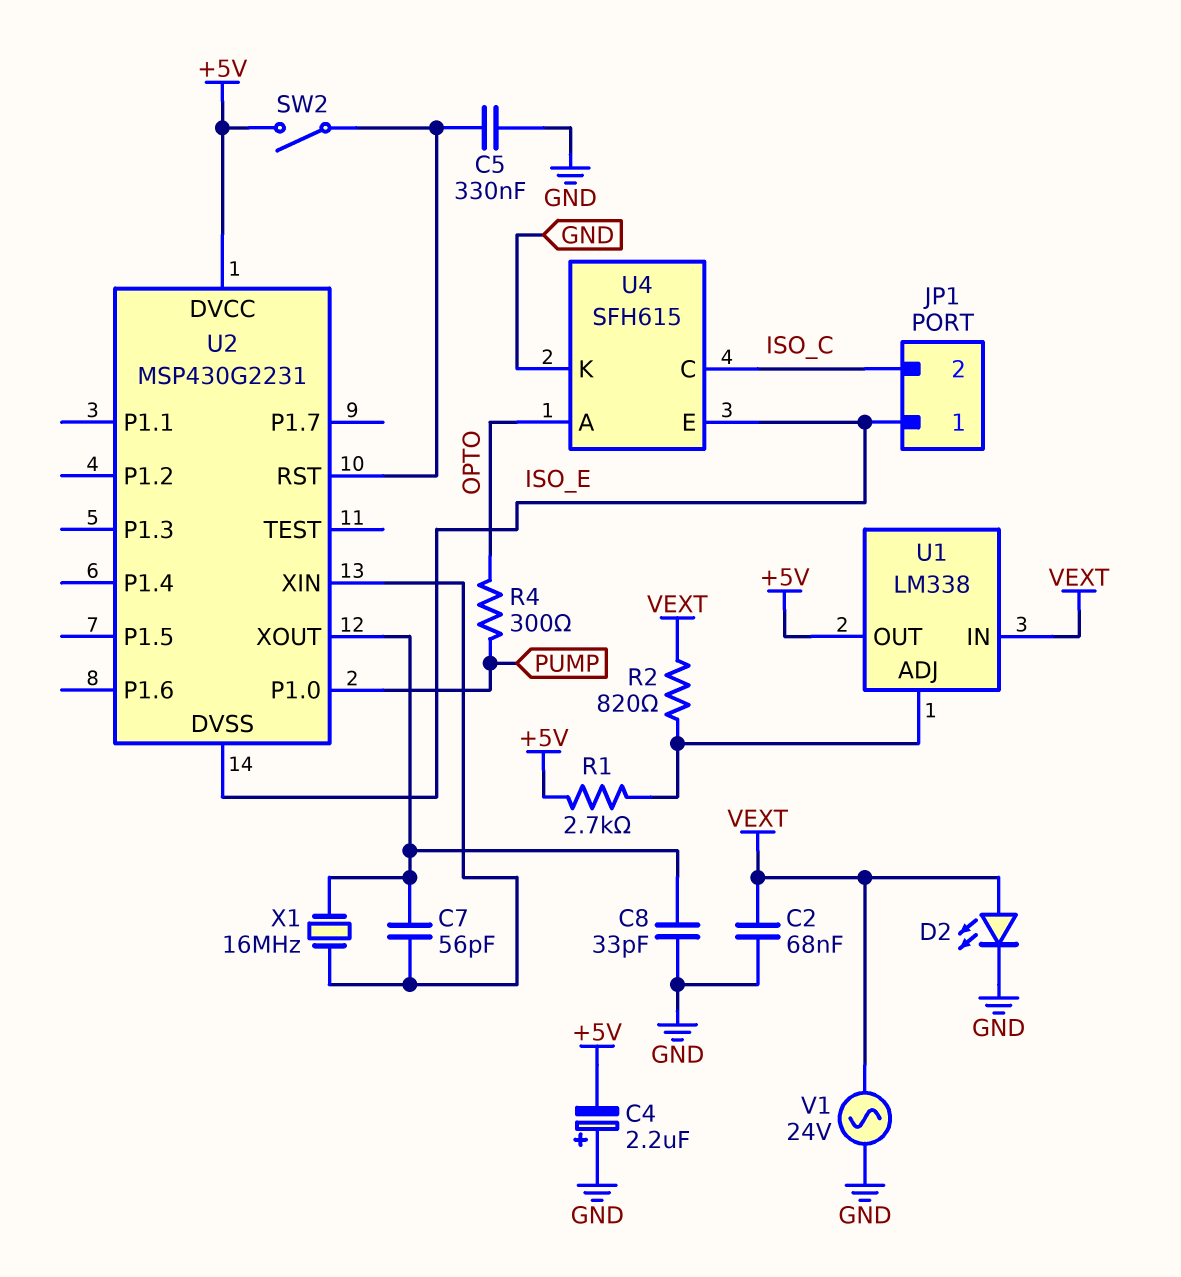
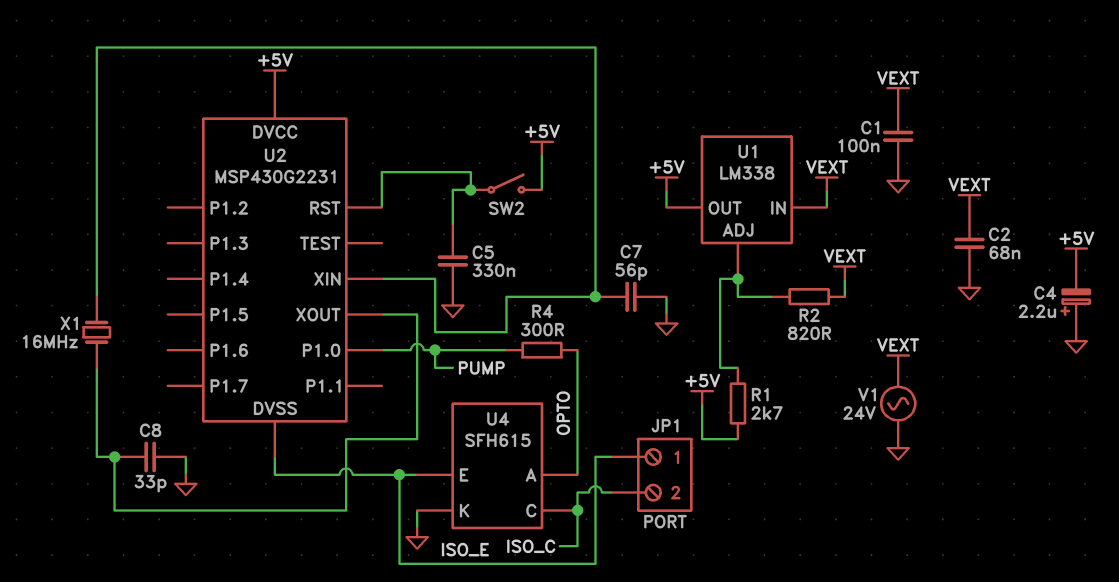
C1: none -> 100nF (GND, VEXT)
C7: 56pF (U2/XIN, U2/XOUT) -> 56pF (GND, U2/XIN)
D2: LED (A VEXT, K GND) -> none

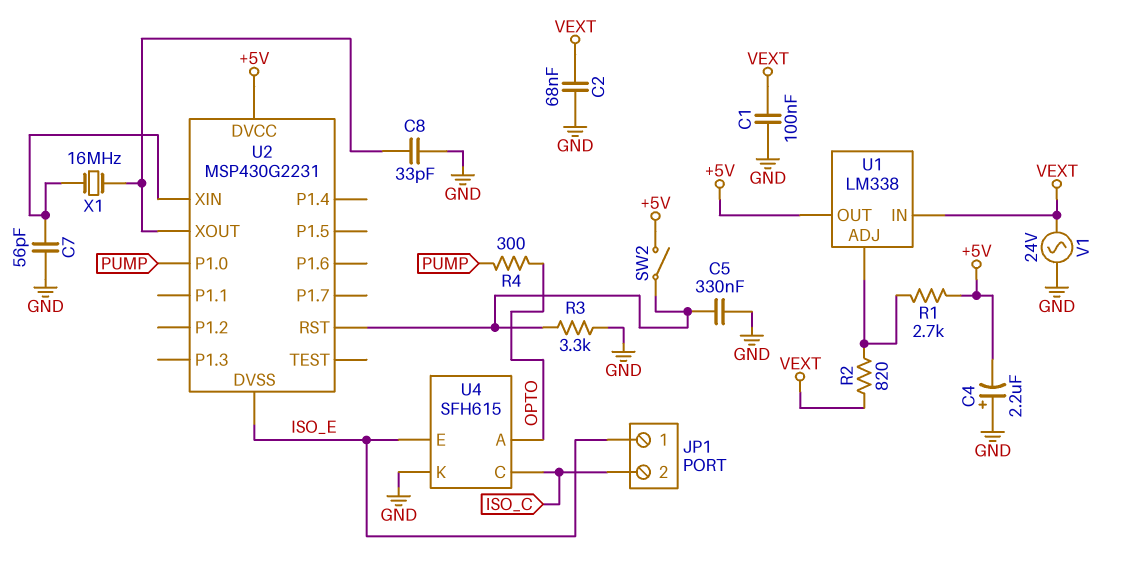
R3: none -> 3.3k (GND, U2/RST)

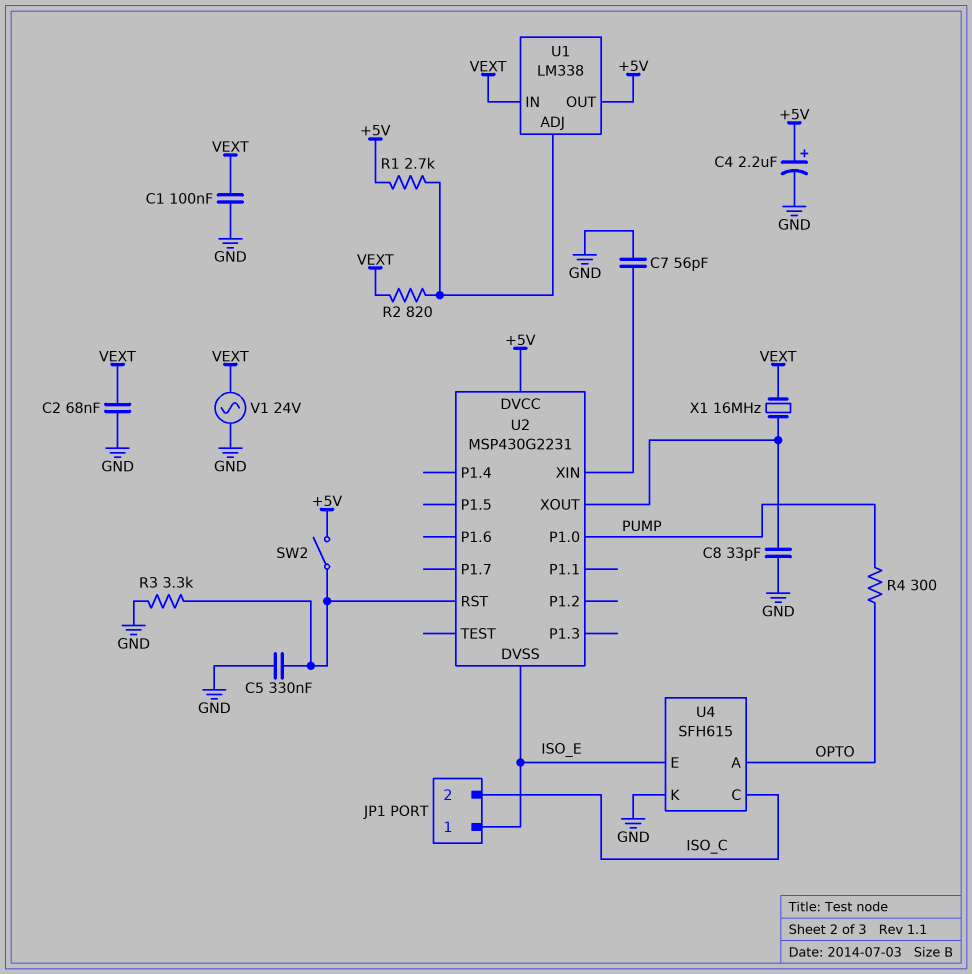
C4: 2.2uF (plus GND, minus +5V) -> 2.2uF (plus +5V, minus GND)
X1: 16MHz (U2/XIN, U2/XOUT) -> 16MHz (U2/XOUT, VEXT)

